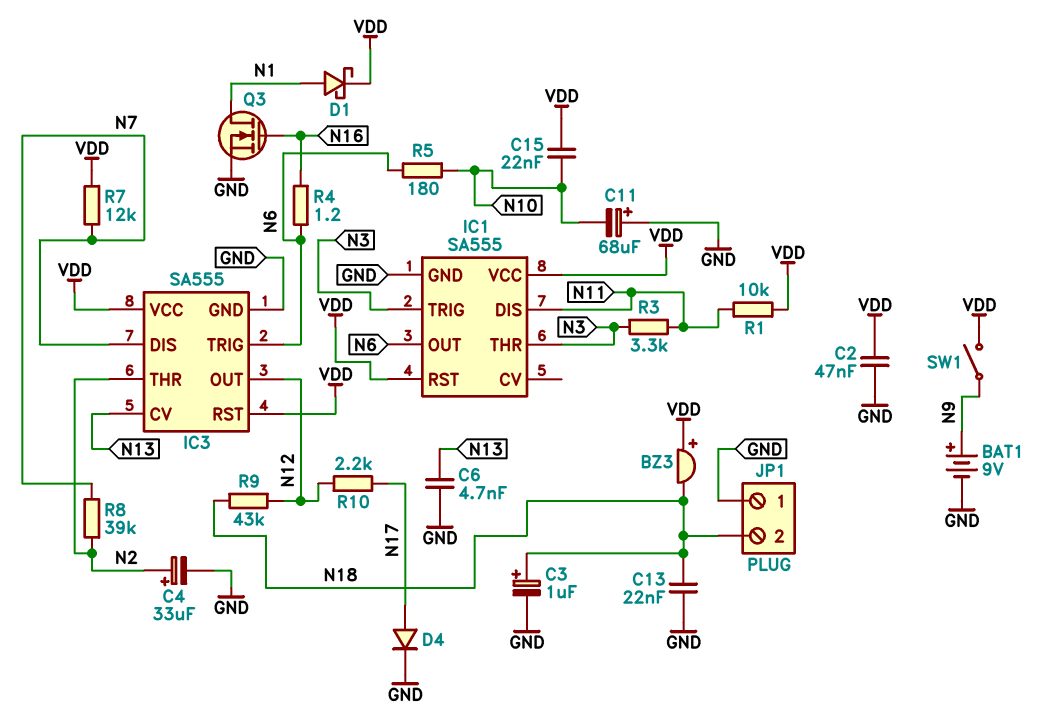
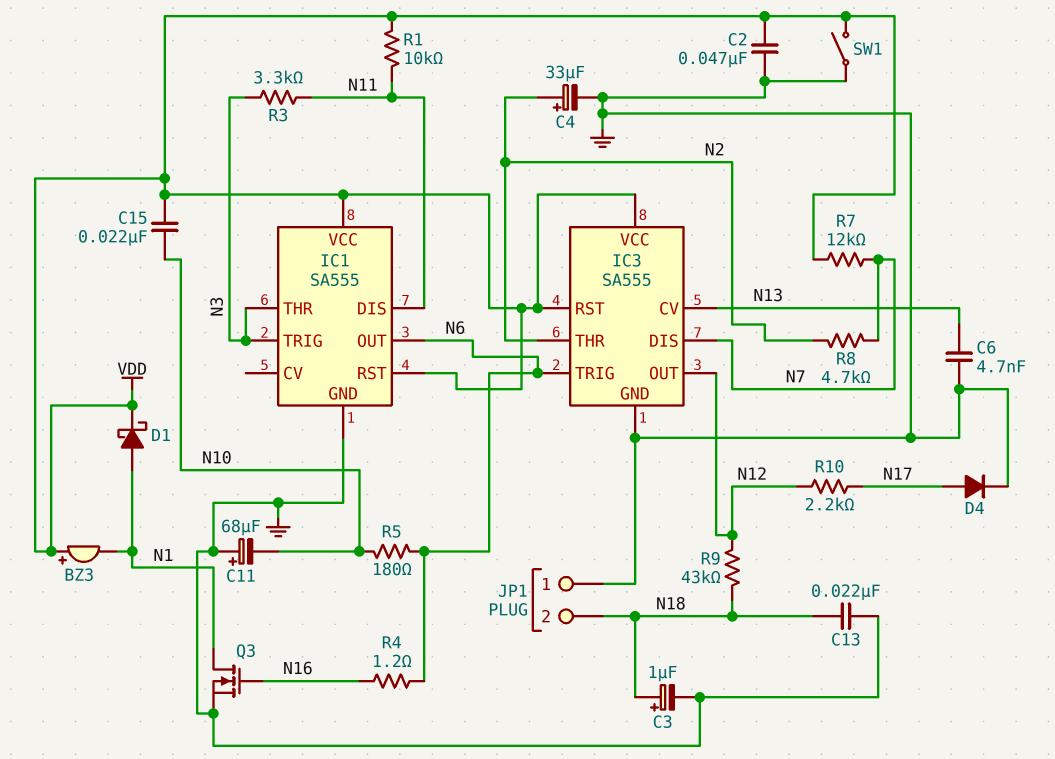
BAT1: 9V (plus N9, minus GND) -> none
BZ3: buzzer (plus VDD, minus N18) -> buzzer (plus VDD, minus N1)
R8: 39k (N2, N7) -> 4.7k (N2, N7)
SW1: switch (N9, VDD) -> switch (GND, VDD)

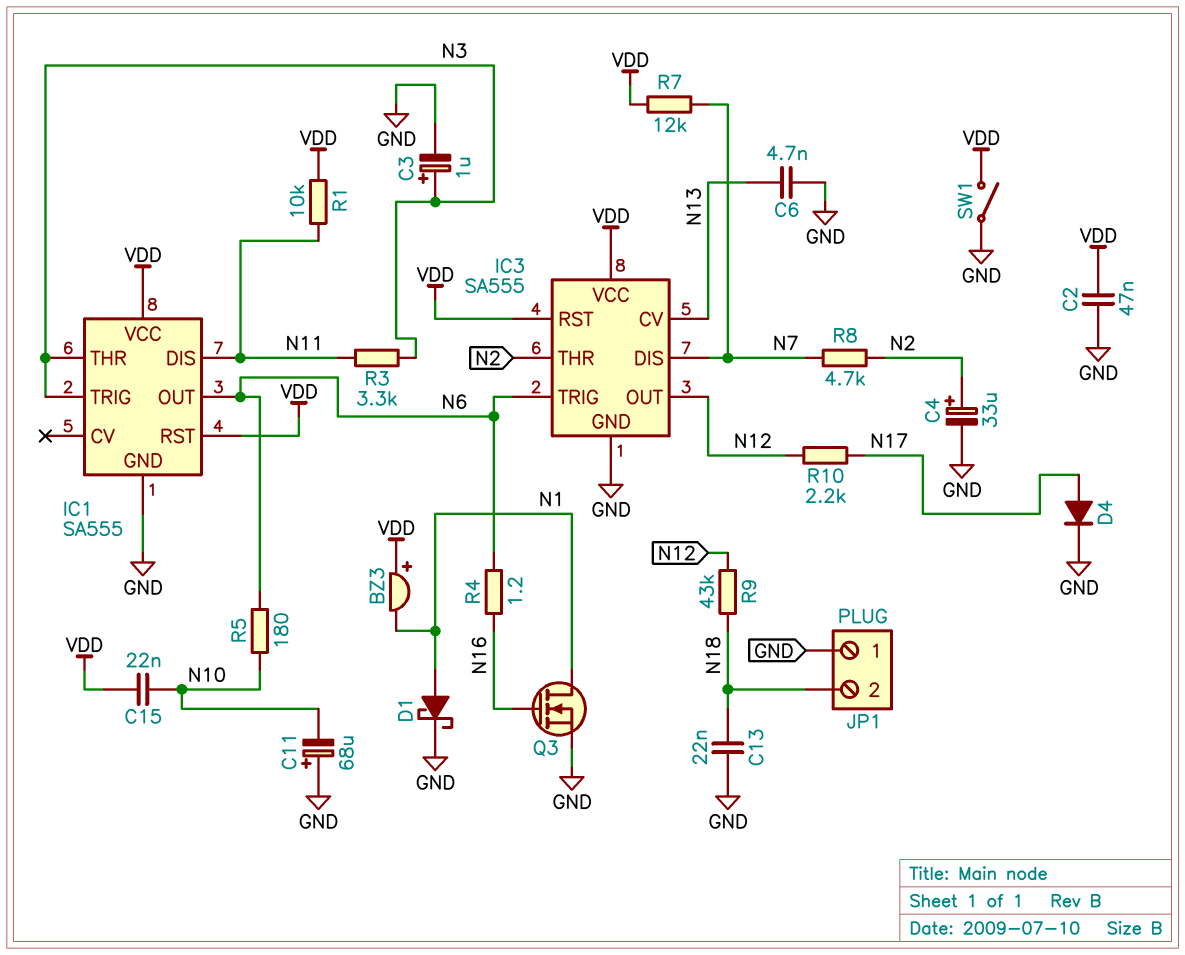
C3: 1uF (plus N18, minus GND) -> 1uF (plus N3, minus GND)
D1: schottky (A N1, K VDD) -> schottky (A N1, K GND)

